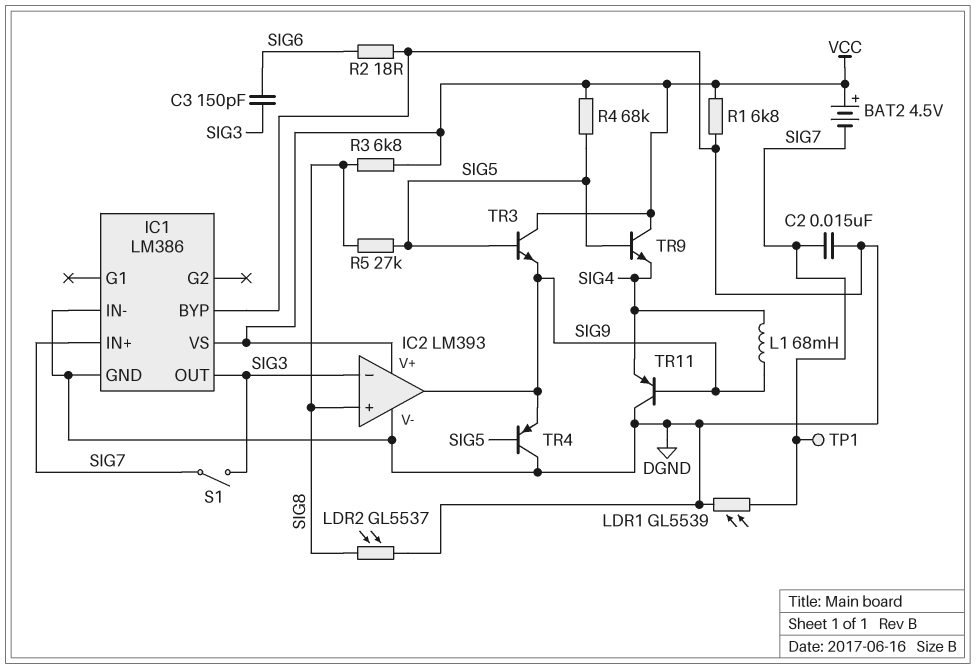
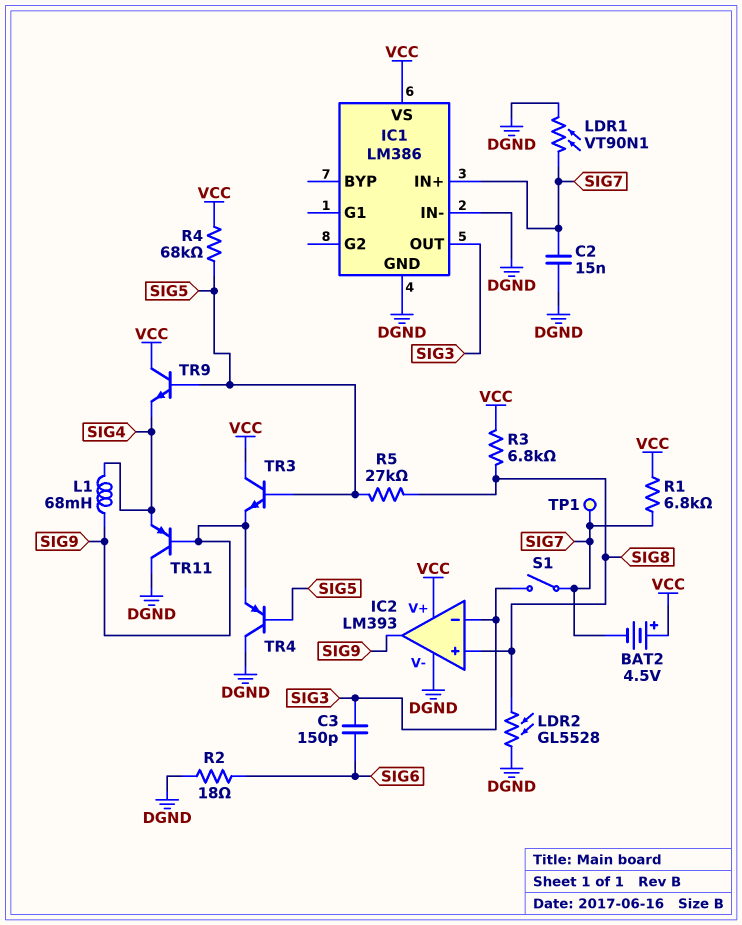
IC1 pin BYP: DGND -> none
LDR1: GL5539 (DGND, SIG7) -> VT90N1 (DGND, SIG7)
LDR2: GL5537 (DGND, SIG8) -> GL5528 (DGND, SIG8)
R1: 6.8k (DGND, VCC) -> 6.8k (SIG7, VCC)

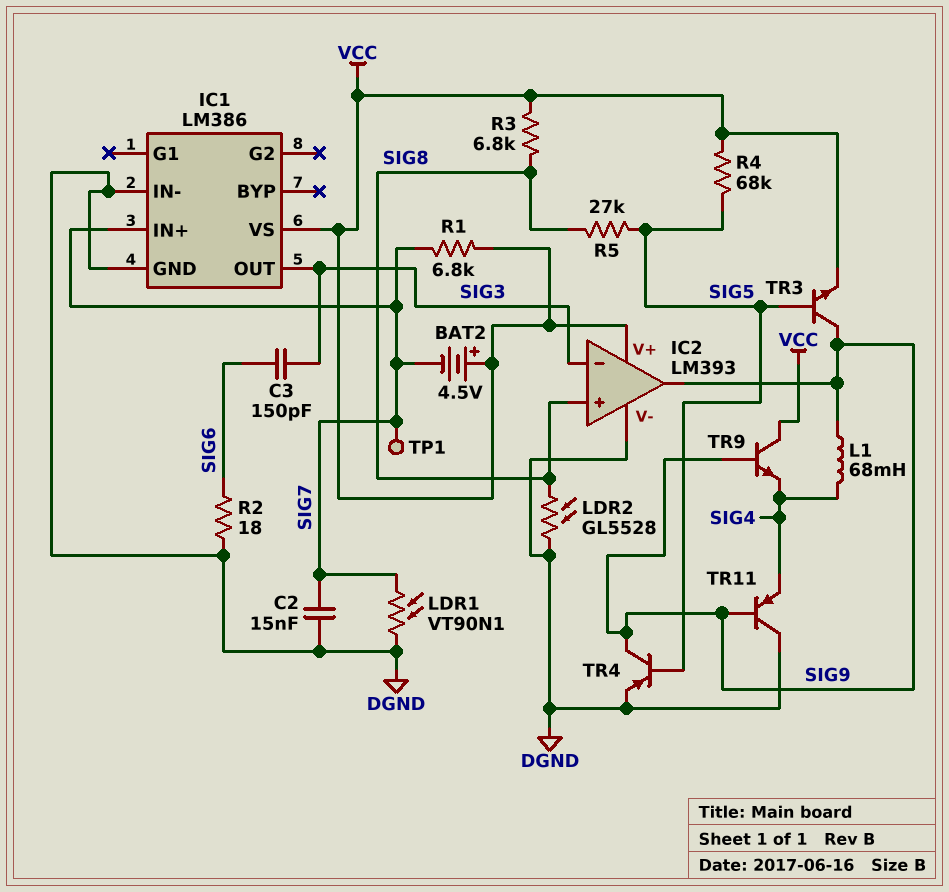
S1: switch (SIG3, SIG7) -> none
TR3: NPN (B SIG5, C VCC, E SIG9) -> NPN (B SIG5, C SIG9, E VCC)
TR4: PNP (B SIG5, C DGND, E SIG9) -> PNP (B SIG5, C SIG9, E DGND)
TR9: NPN (B SIG5, C VCC, E SIG4) -> NPN (B SIG9, C VCC, E SIG4)

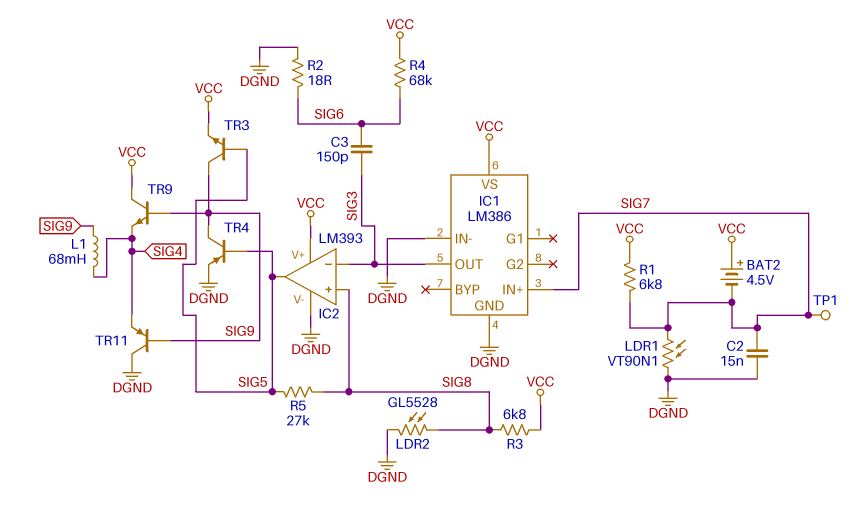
IC2 pin out: SIG9 -> SIG5
R4: 68k (SIG5, VCC) -> 68k (SIG6, VCC)

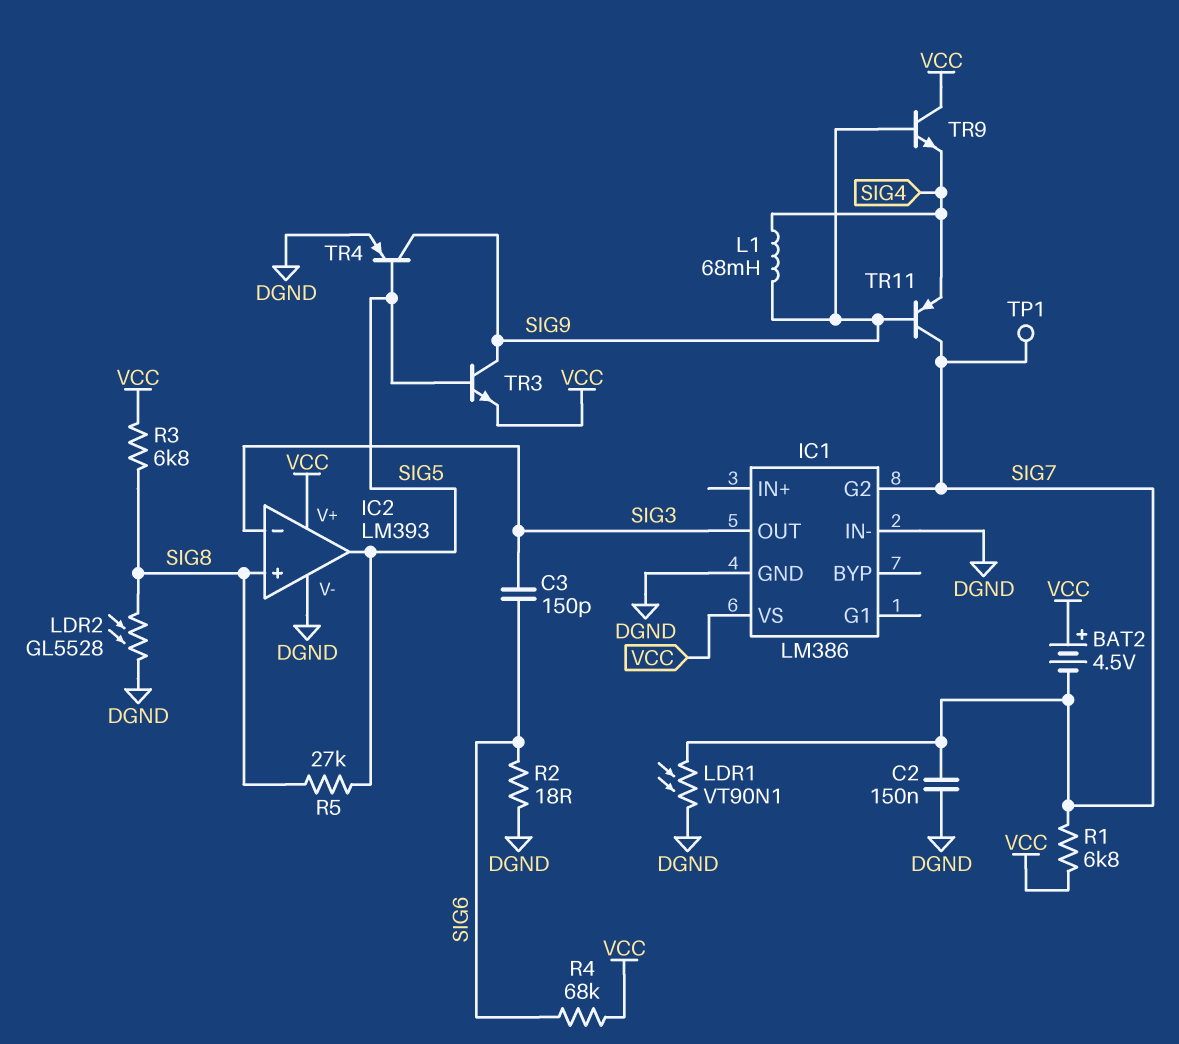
C2: 15nF (DGND, SIG7) -> 150nF (DGND, SIG7)
IC1 pin G2: none -> SIG7
IC1 pin IN+: SIG7 -> none
TR11: PNP (B SIG9, C DGND, E SIG4) -> PNP (B SIG9, C SIG7, E SIG4)

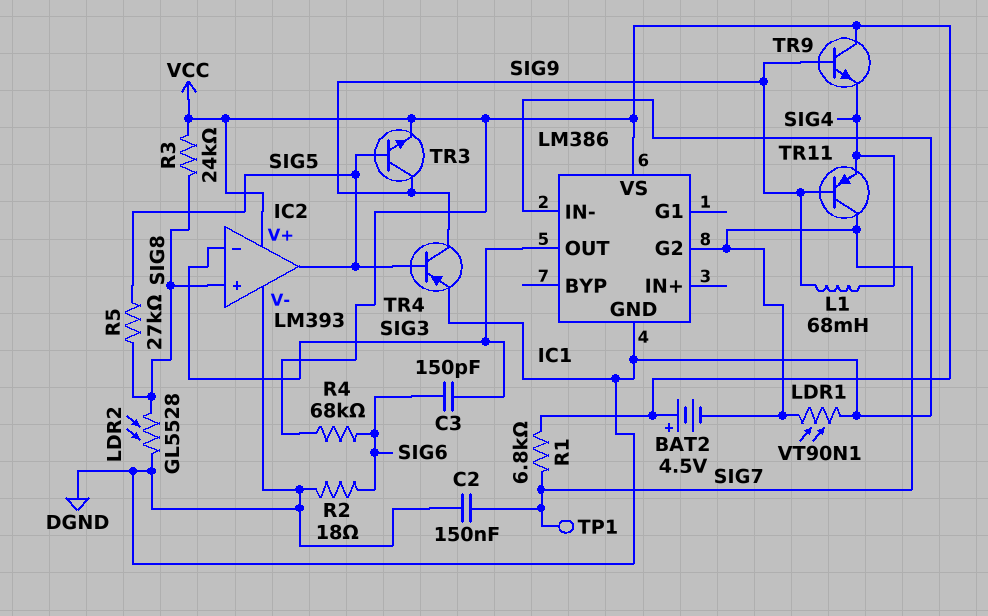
R3: 6.8k (SIG8, VCC) -> 24k (SIG8, VCC)

